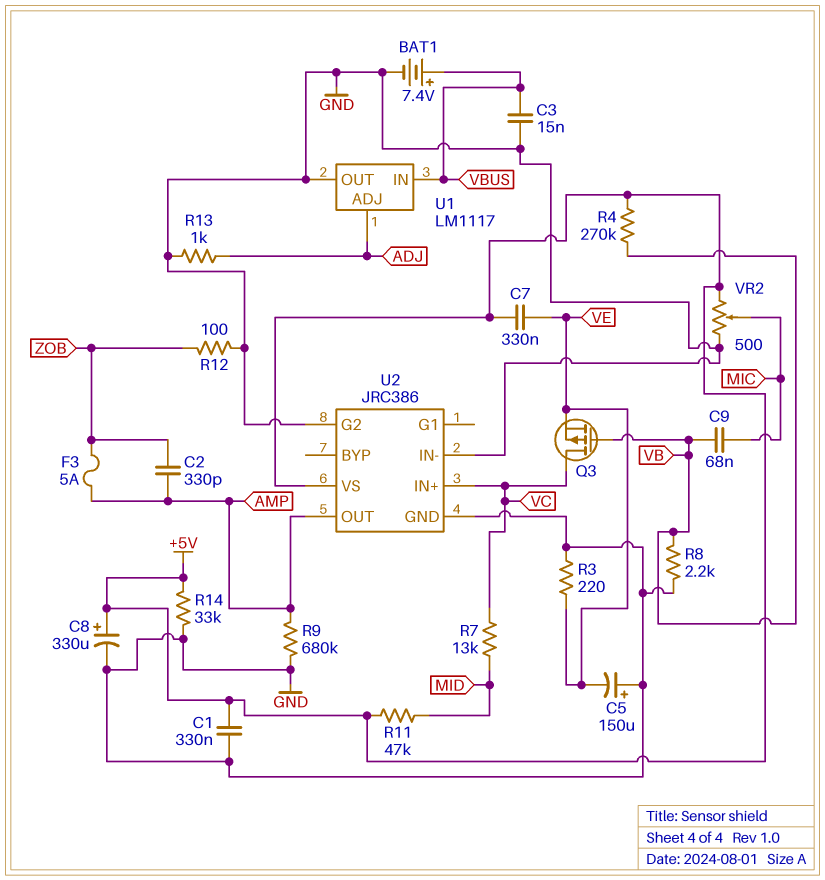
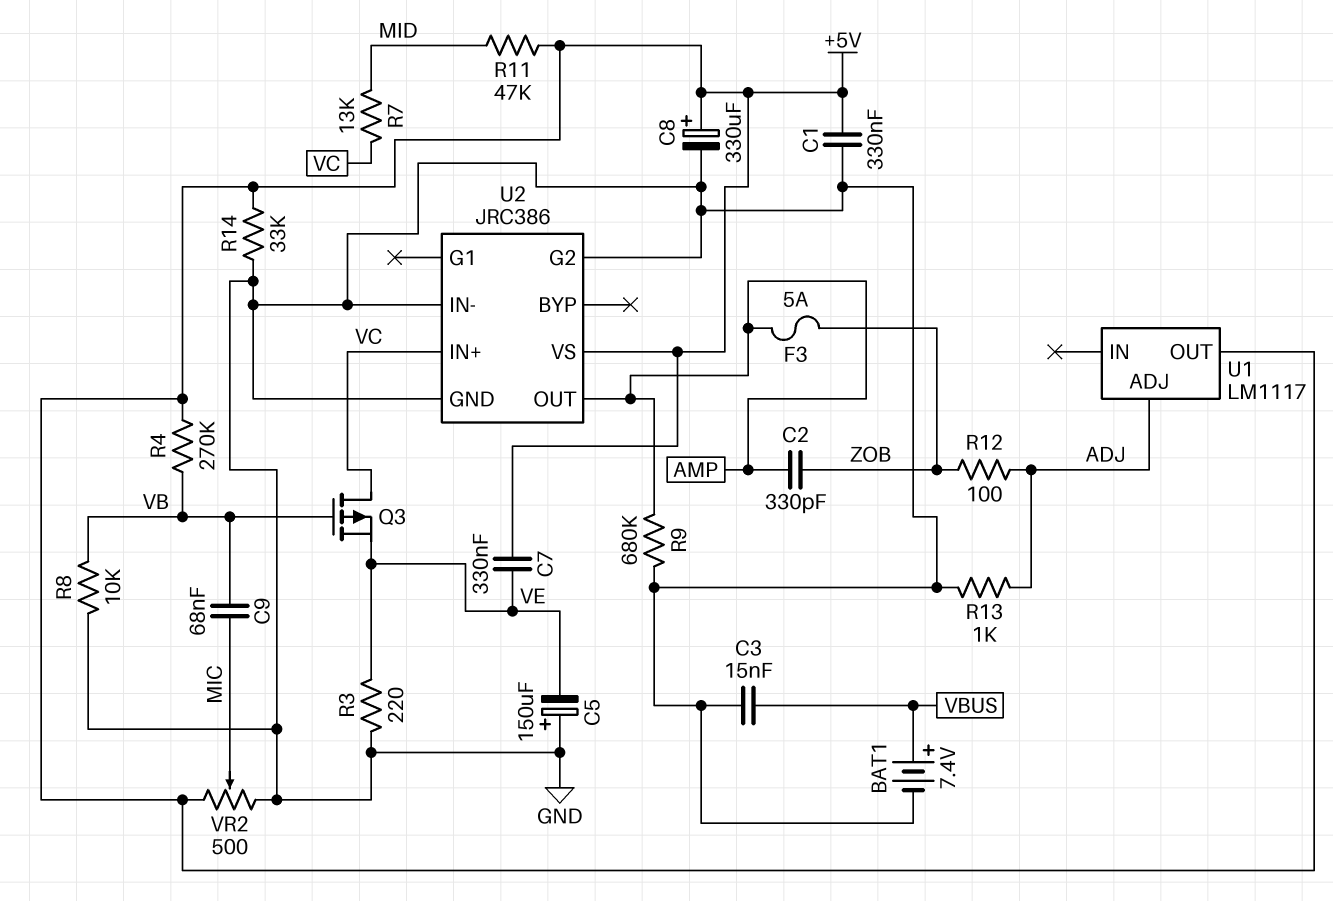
R8: 2.2k (GND, VB) -> 10k (GND, VB)
R12: 100 (GND, ZOB) -> 100 (ADJ, ZOB)
U1 pin IN: VBUS -> none
U1 pin OUT: GND -> +5V

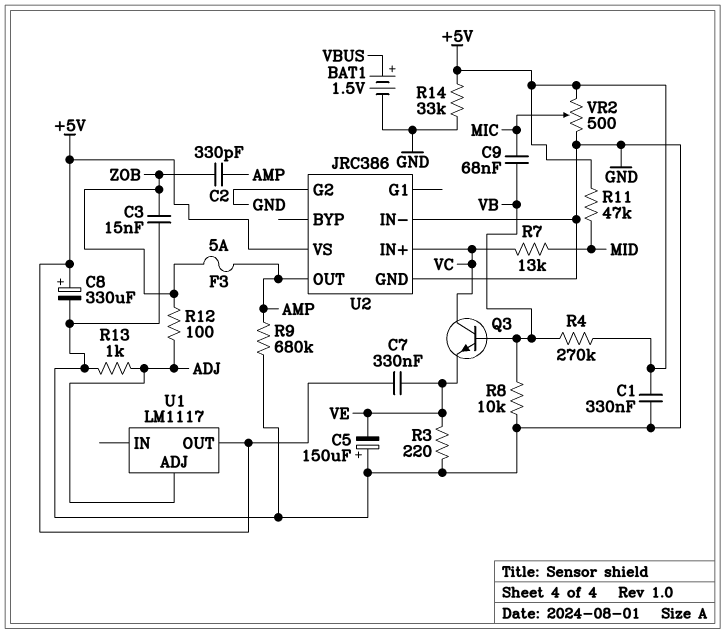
BAT1: 7.4V (plus VBUS, minus GND) -> 1.5V (plus VBUS, minus GND)
C3: 15nF (GND, VBUS) -> 15nF (GND, ZOB)
Q3: PMOS (G VB, D VC, S VE) -> NPN (B VB, C VC, E VE)

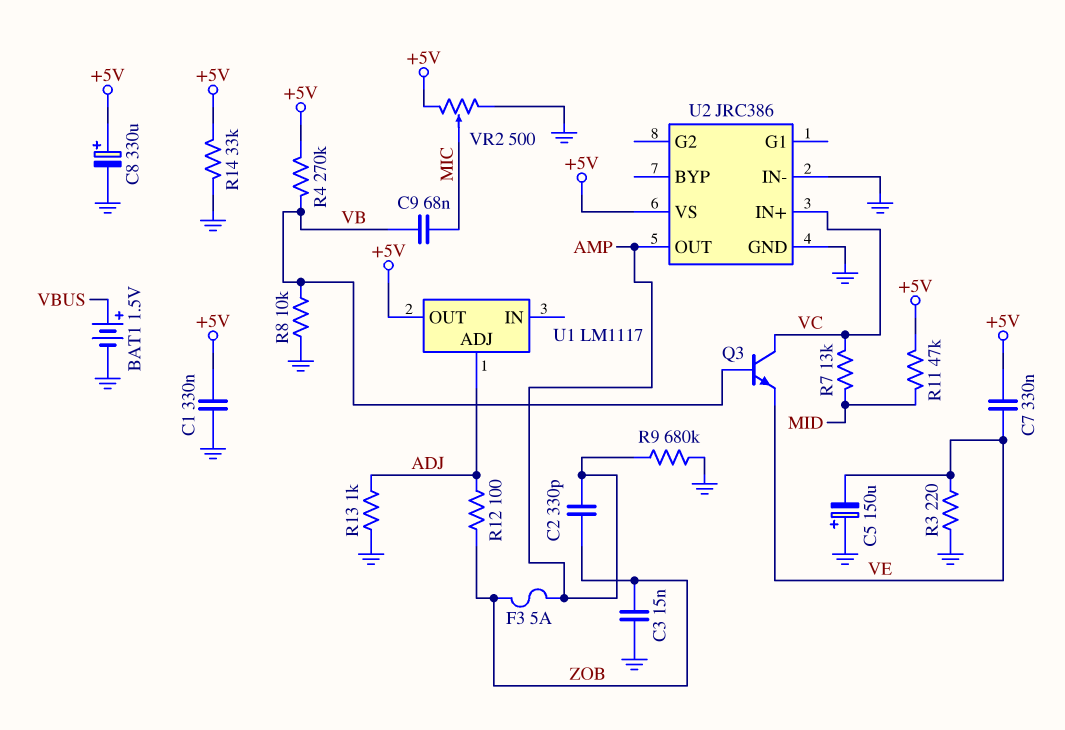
U2 pin G2: GND -> none

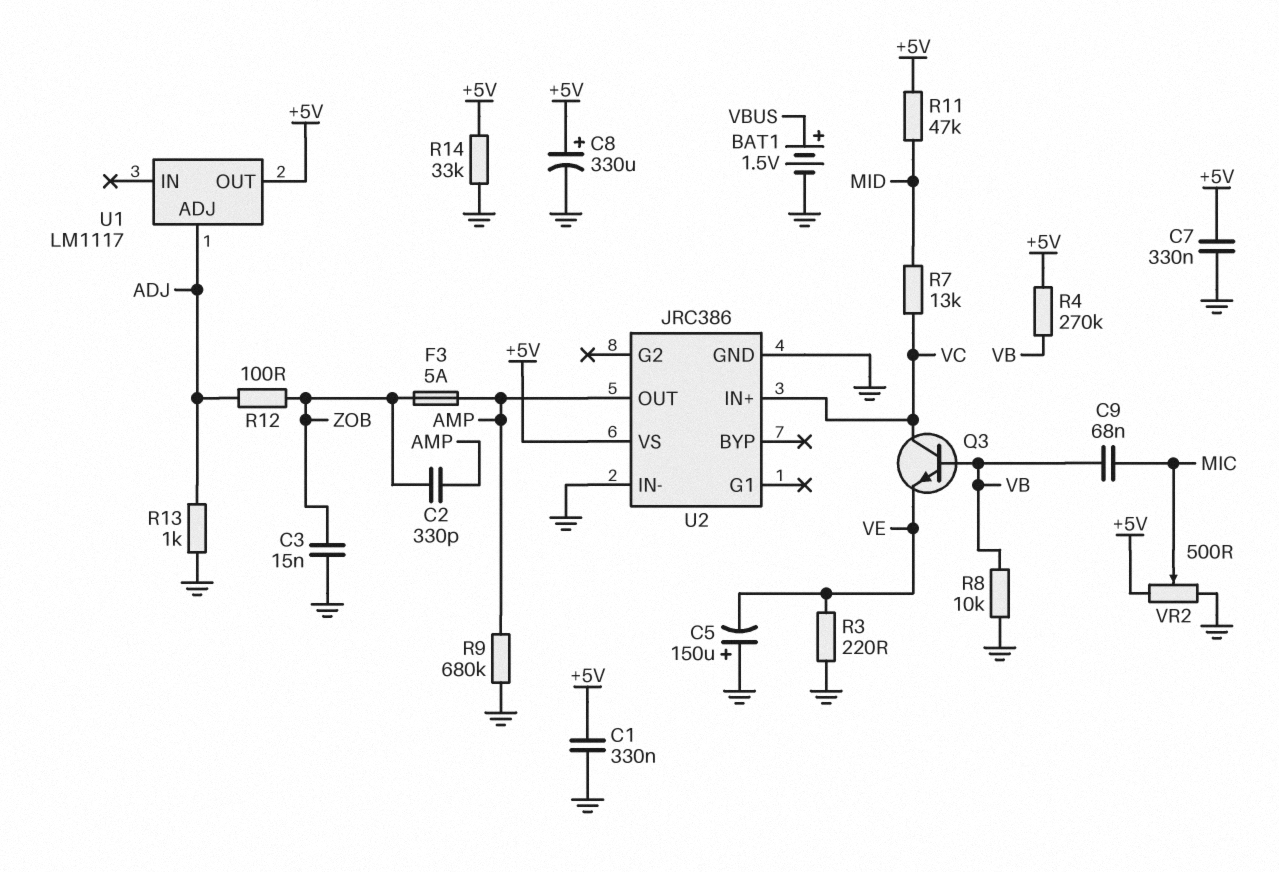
C7: 330nF (+5V, VE) -> 330nF (+5V, GND)

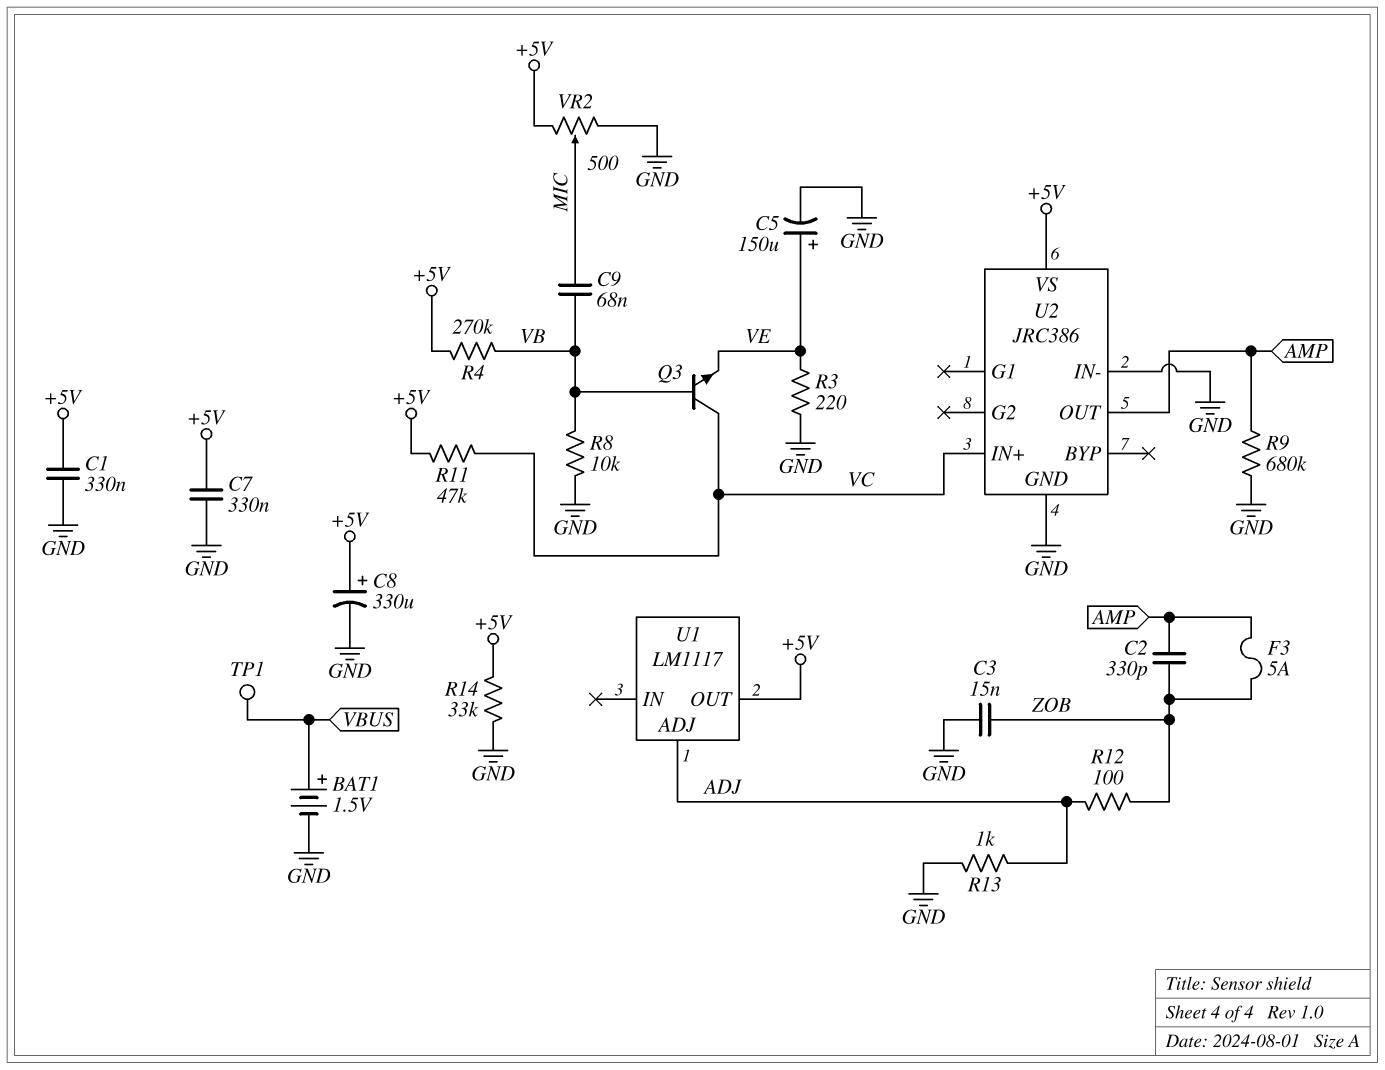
C5: 150uF (plus GND, minus VE) -> 150uF (plus VE, minus GND)
R7: 13k (MID, VC) -> none
R11: 47k (+5V, MID) -> 47k (+5V, VC)
TP1: none -> test point (VBUS)

